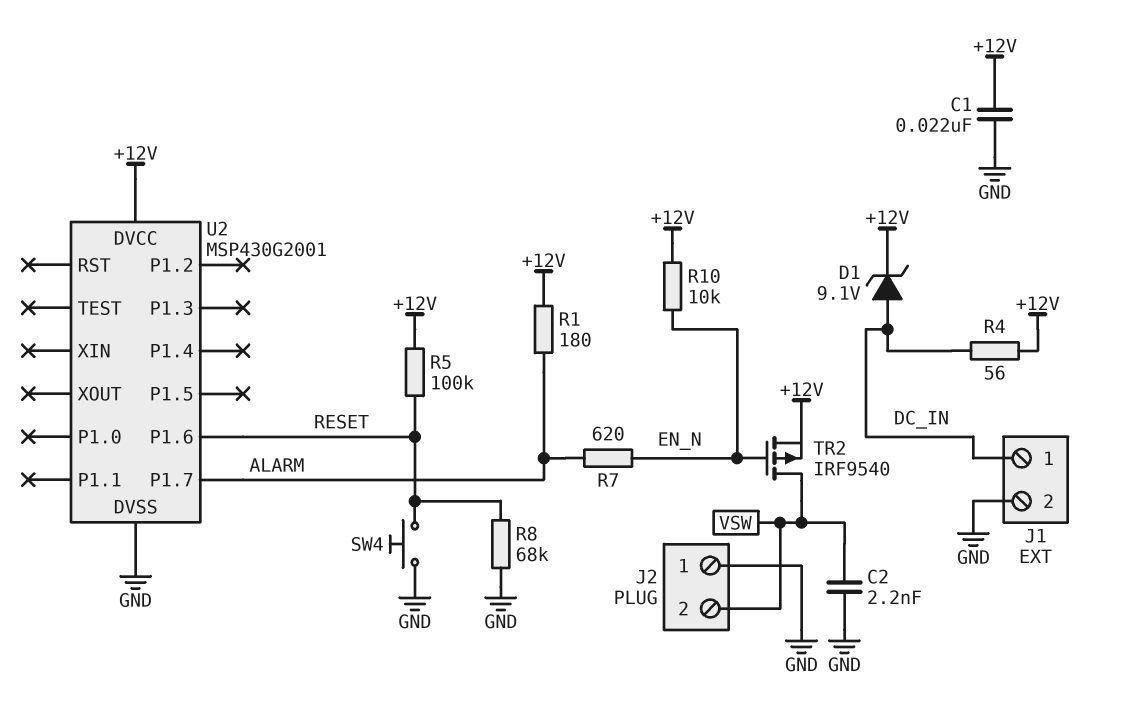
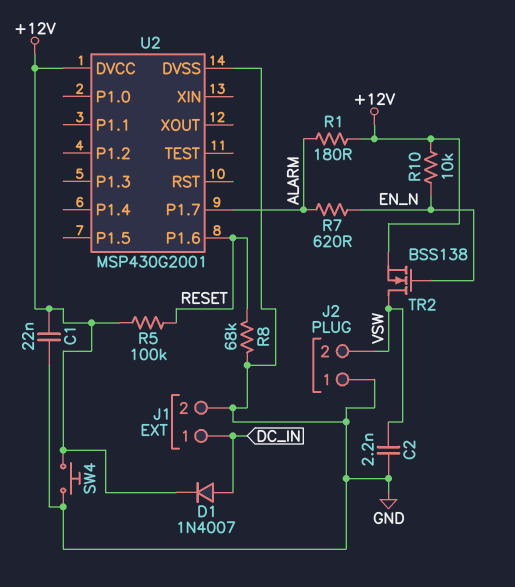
D1: zener 9.1V (A DC_IN, K +12V) -> diode 1N4007 (A DC_IN, K +12V)
R4: 56 (+12V, DC_IN) -> none
SW4: button (GND, RESET) -> button (+12V, GND)
TR2: PMOS IRF9540 (G EN_N, D VSW, S +12V) -> NMOS BSS138 (G EN_N, D VSW, S +12V)

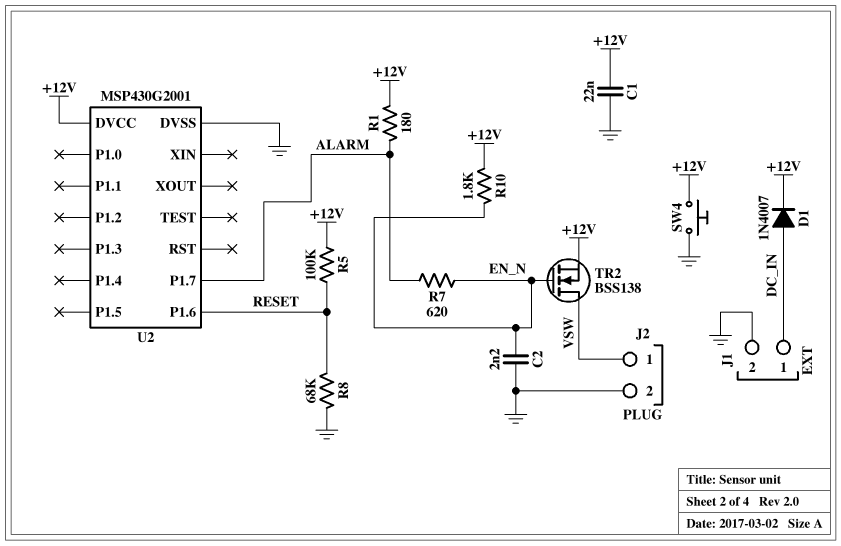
C2: 2.2nF (GND, VSW) -> 2.2nF (EN_N, GND)
J2 pin 1: GND -> VSW
J2 pin 2: VSW -> GND
R10: 10k (+12V, EN_N) -> 1.8k (+12V, EN_N)

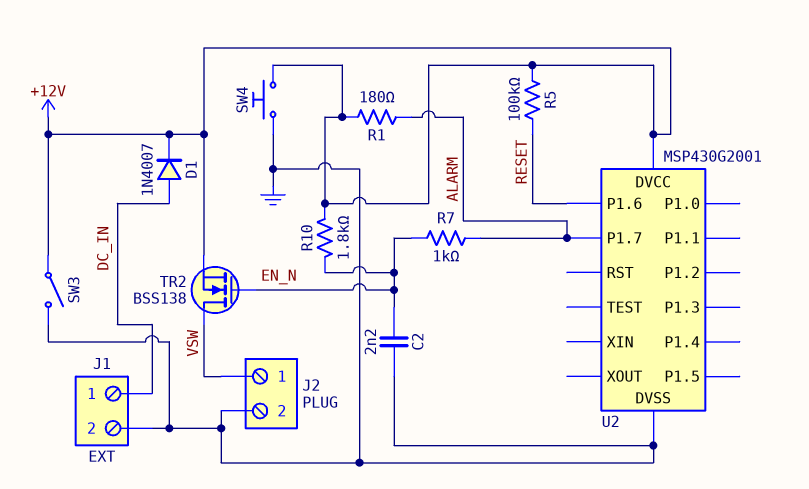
C1: 22nF (+12V, GND) -> none
R7: 620 (ALARM, EN_N) -> 1k (ALARM, EN_N)
R8: 68k (GND, RESET) -> none
SW3: none -> switch (+12V, GND)

